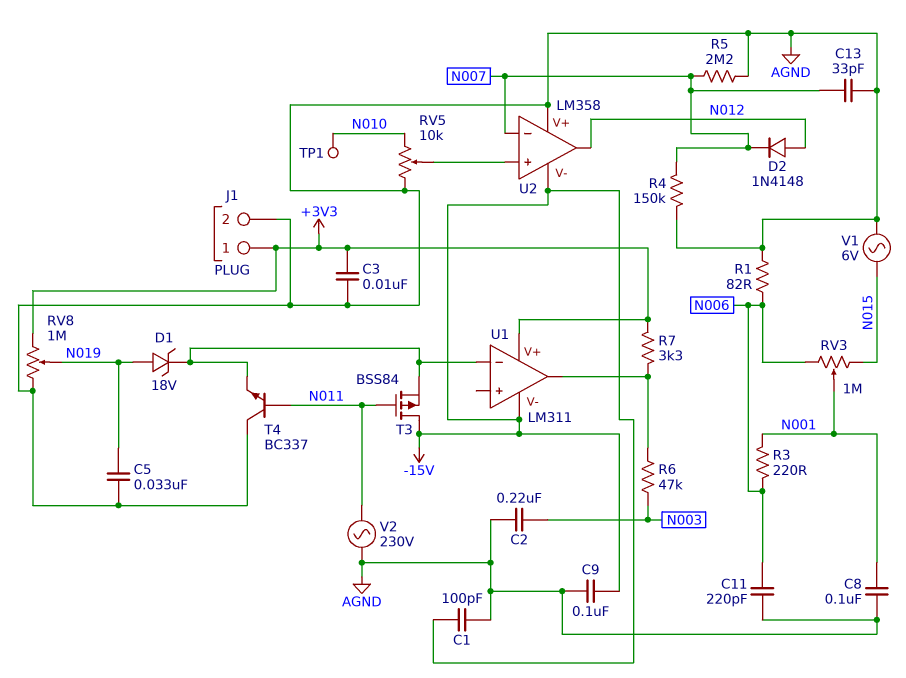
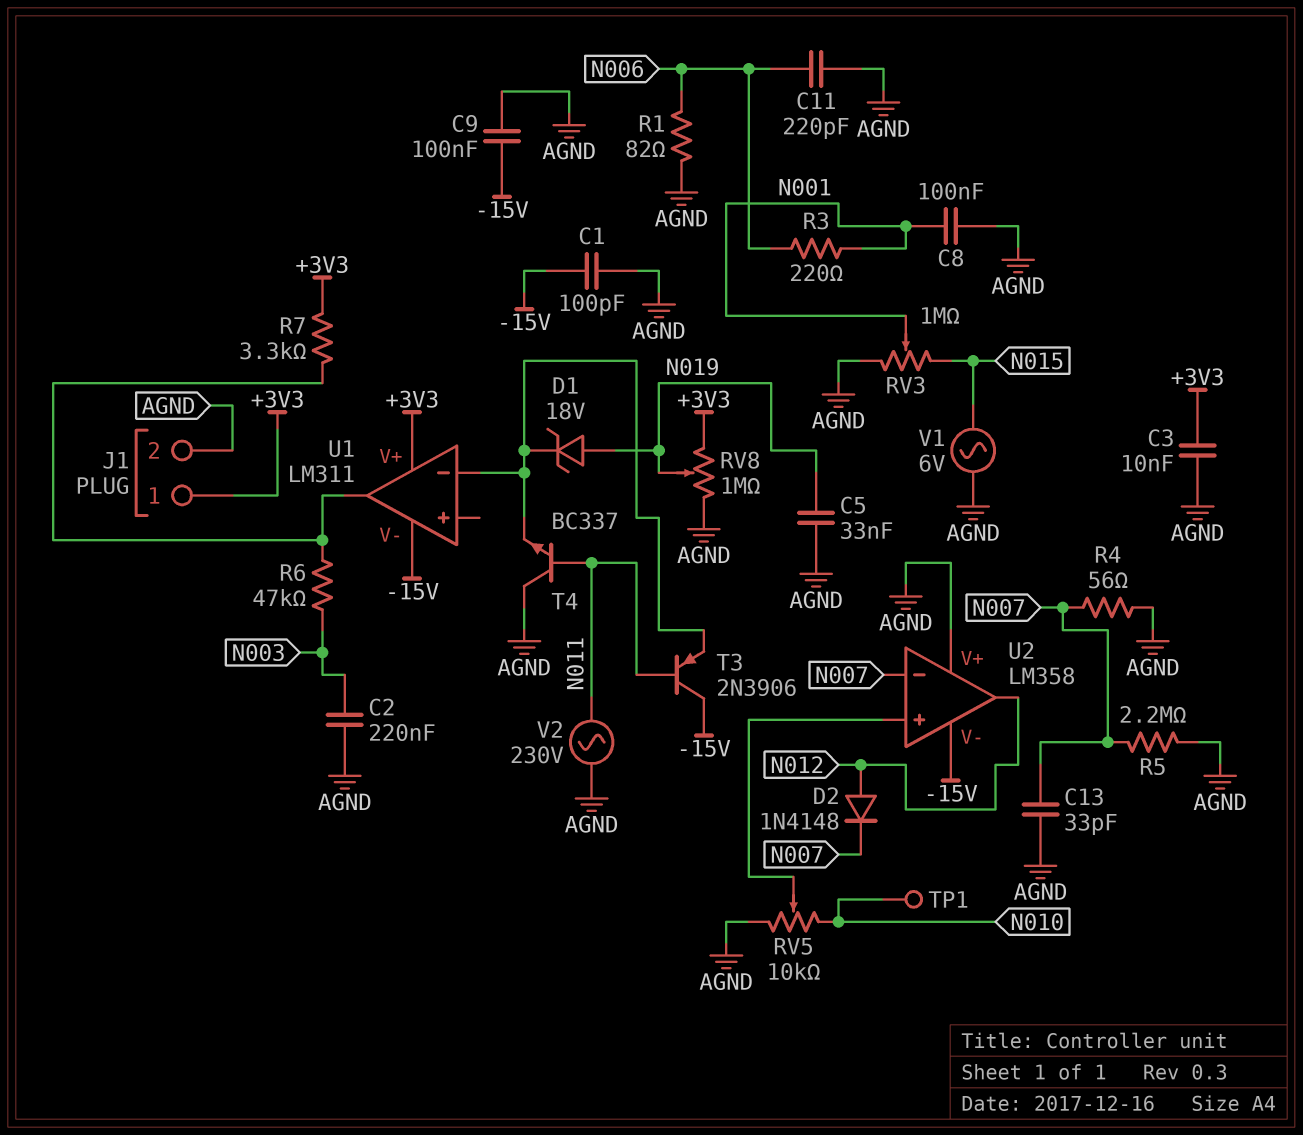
R4: 150k (AGND, N007) -> 56 (AGND, N007)
RV3: 1M (N006, N015, wiper N001) -> 1M (AGND, N015, wiper N001)
T3: PMOS BSS84 (G N011, D -15V, S U1/in-) -> PNP 2N3906 (B N011, C -15V, E U1/in-)

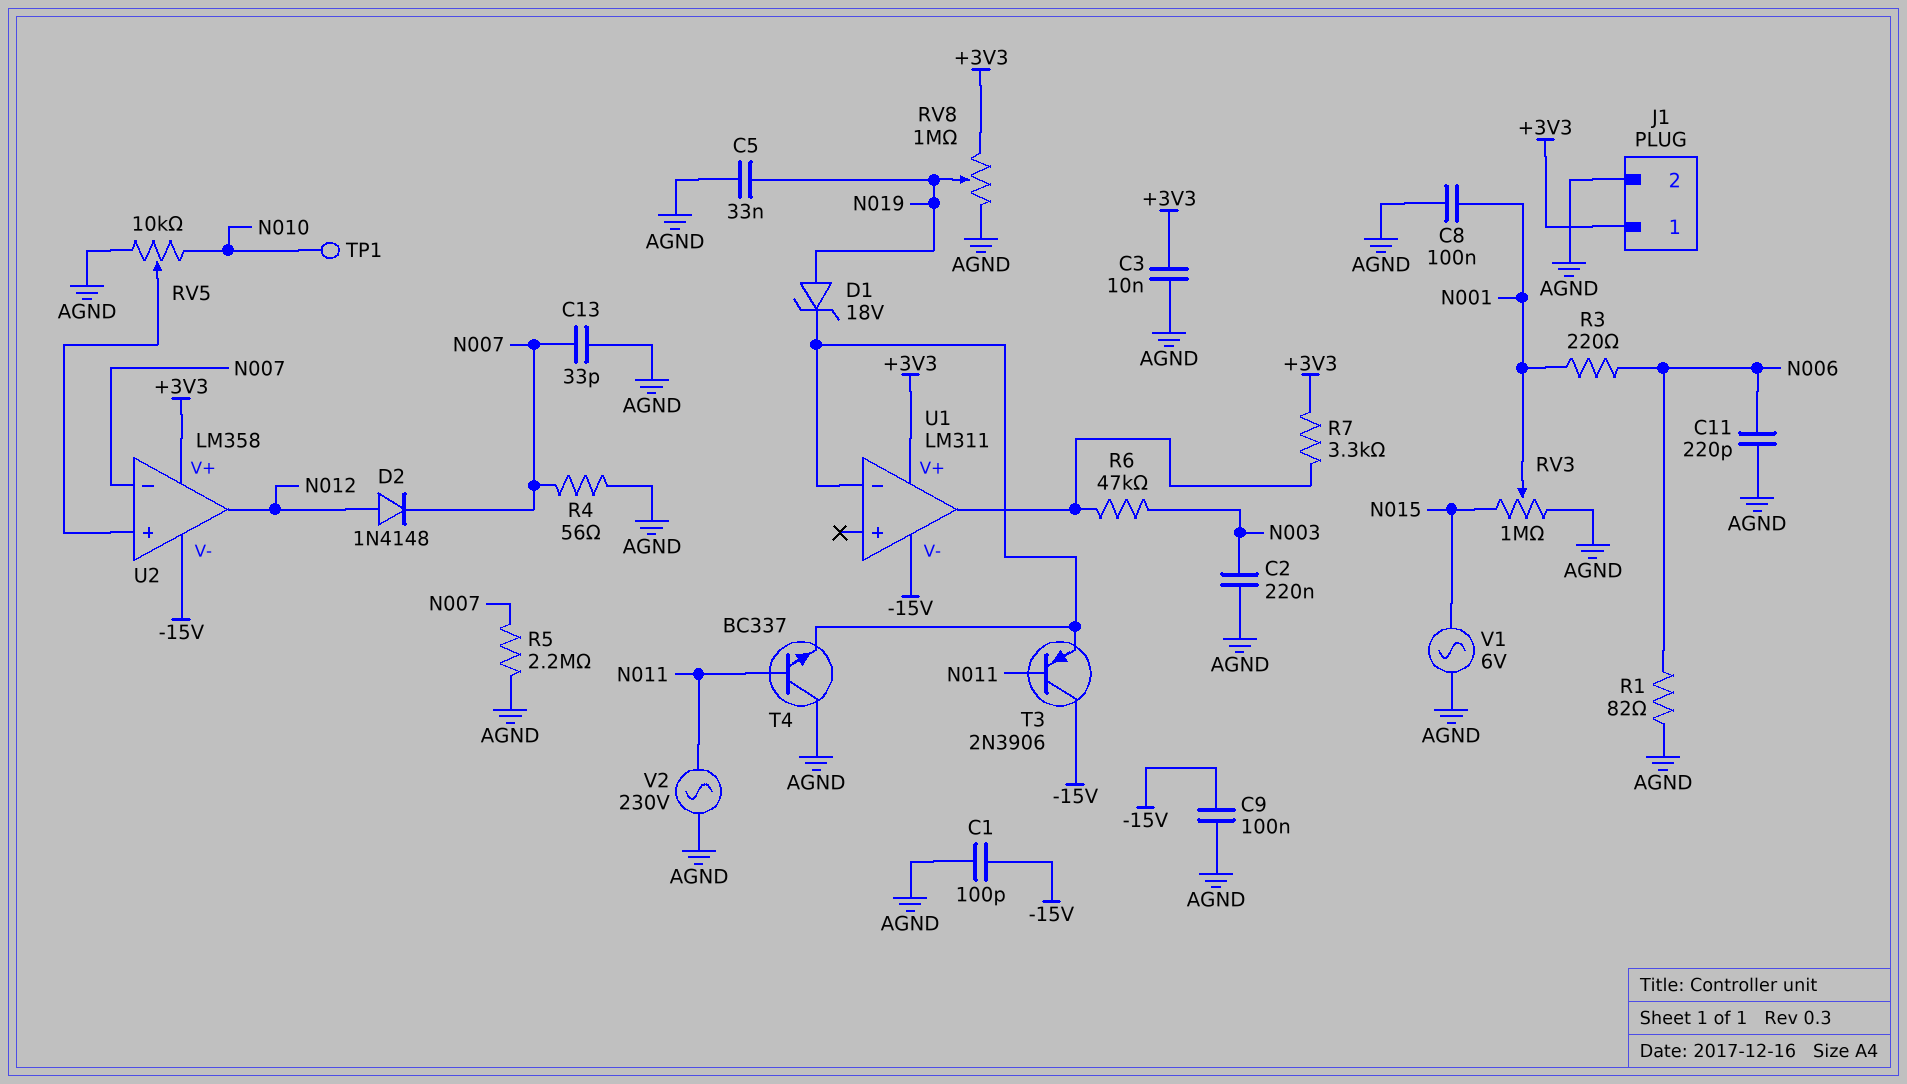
U2 pin V+: AGND -> +3V3

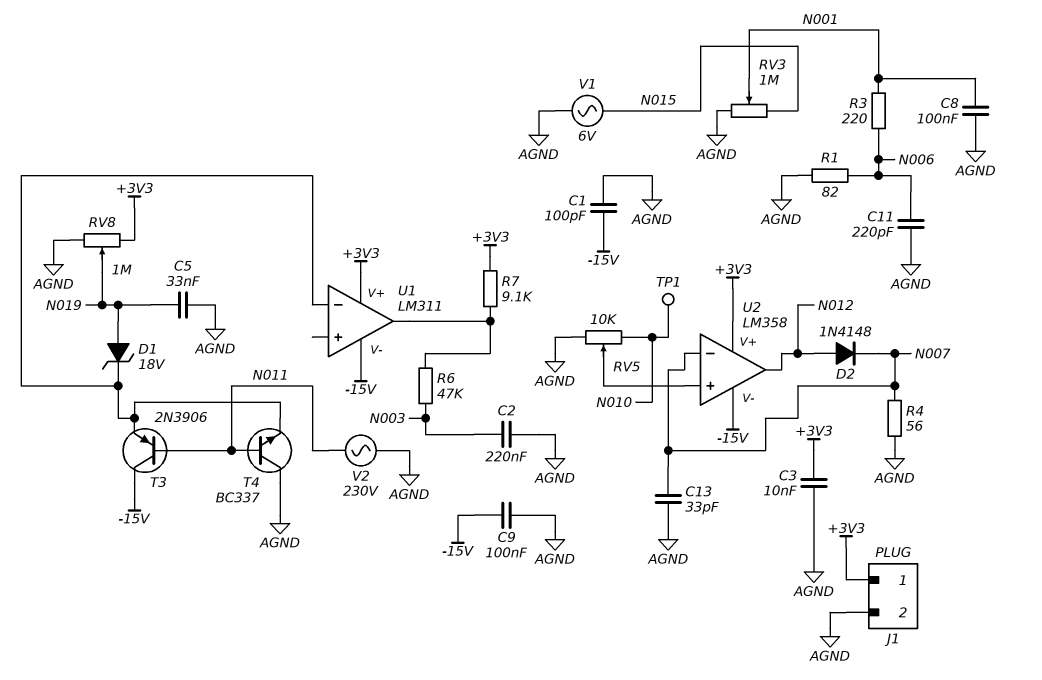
R5: 2.2M (AGND, N007) -> none
R7: 3.3k (+3V3, U1/out) -> 9.1k (+3V3, U1/out)

